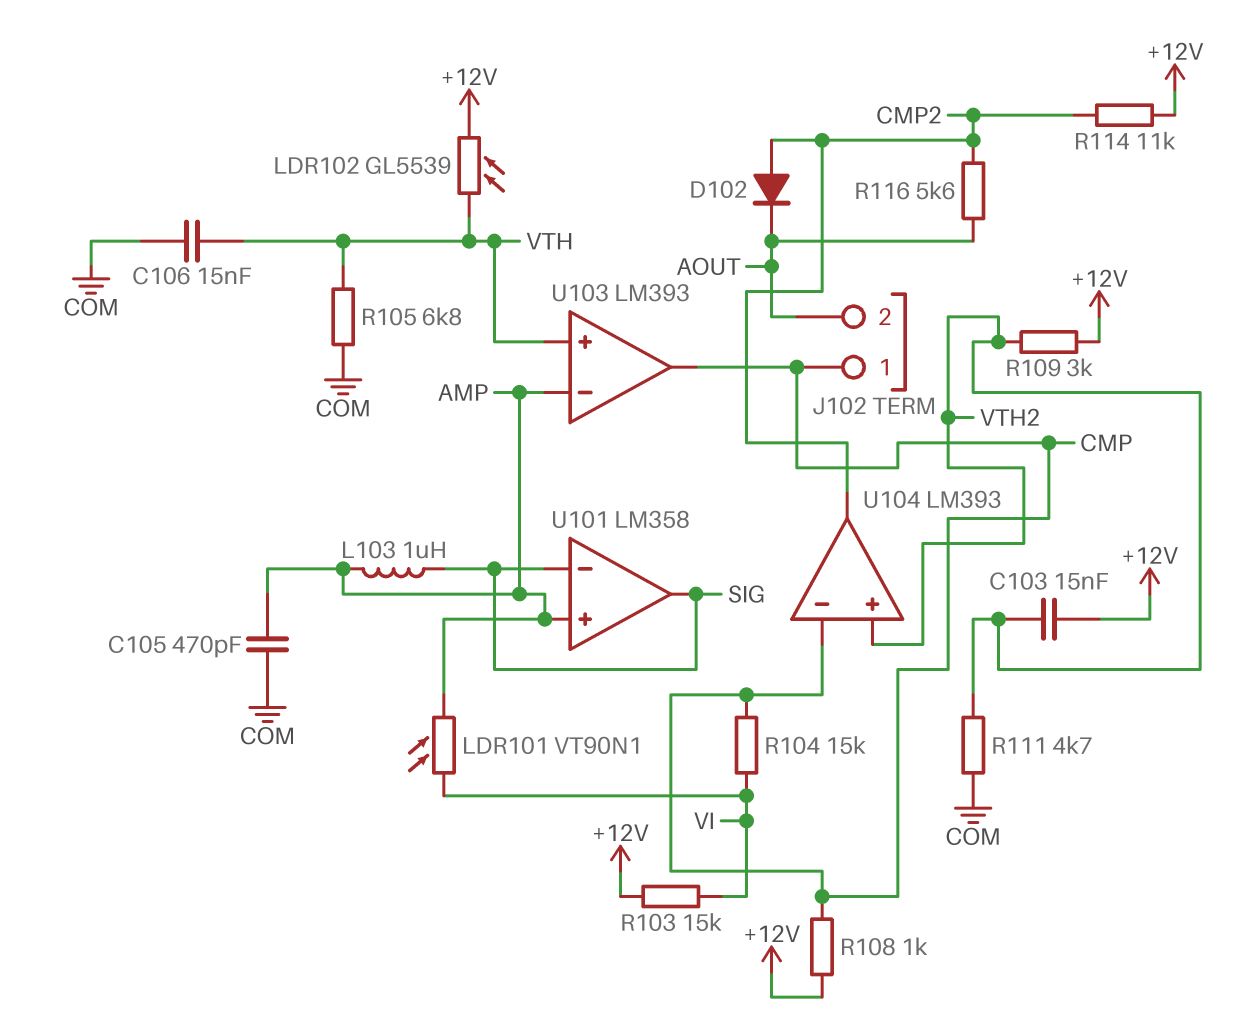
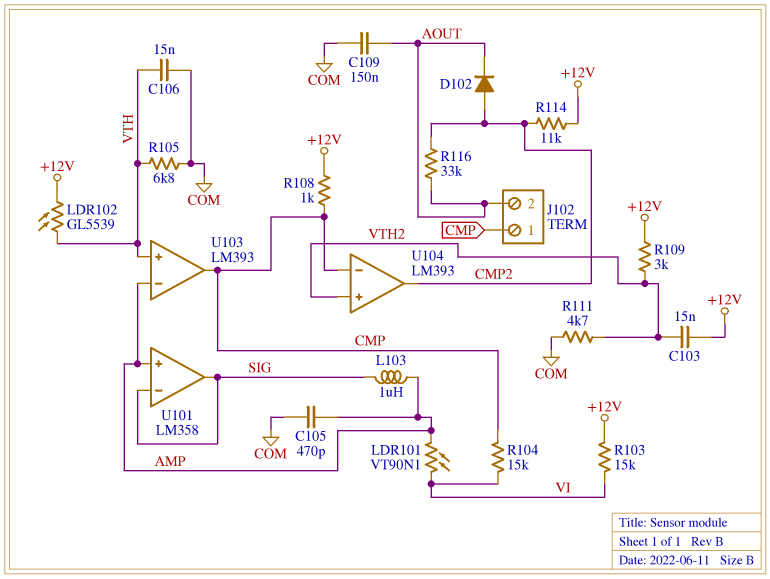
C109: none -> 150nF (AOUT, COM)
R116: 5.6k (AOUT, CMP2) -> 33k (AOUT, CMP2)

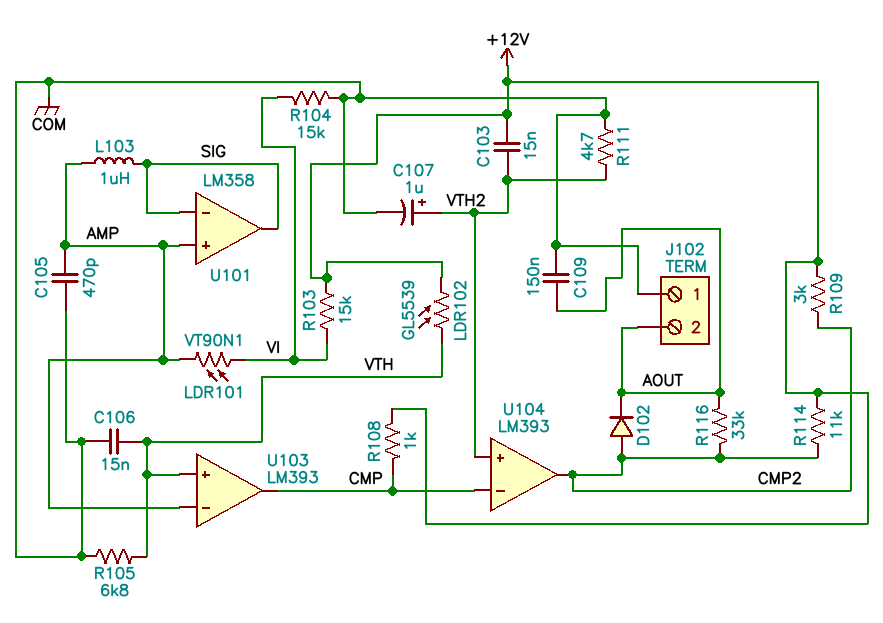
C107: none -> 1uF (plus VTH2, minus COM)
J102 pin 1: CMP -> COM
R104: 15k (CMP, VI) -> 15k (COM, VI)
R109: 3k (+12V, VTH2) -> 3k (+12V, CMP2)

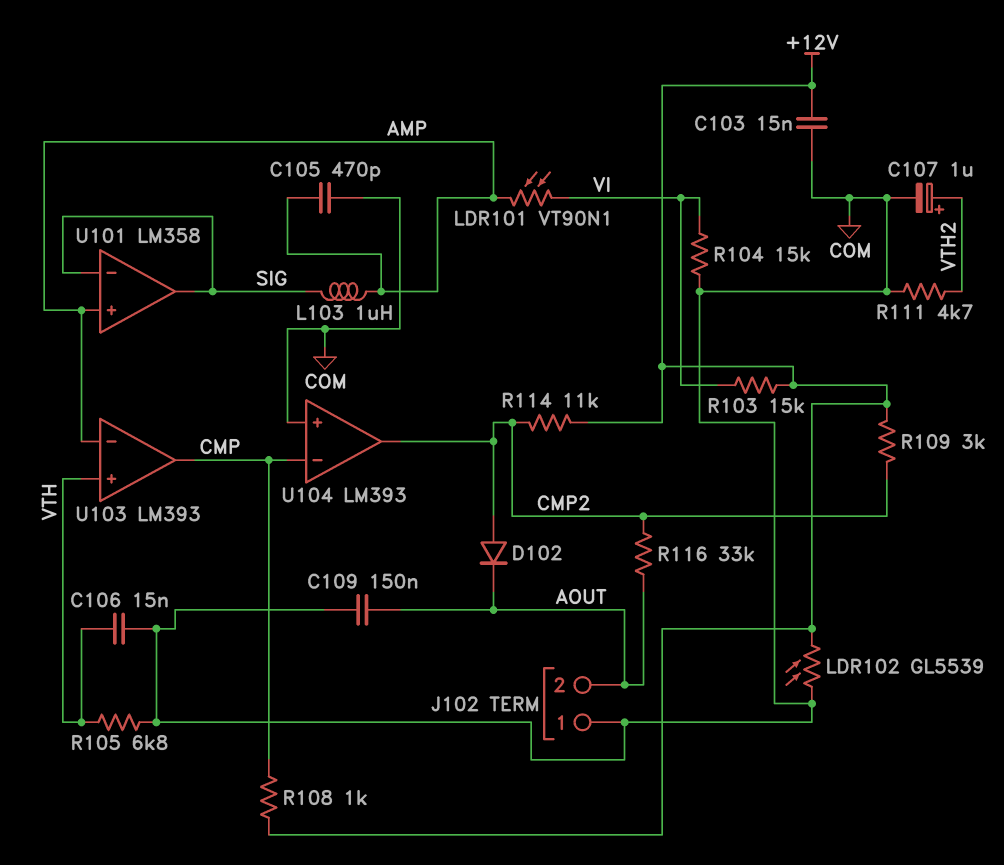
C103: 15nF (+12V, VTH2) -> 15nF (+12V, COM)
LDR102: GL5539 (+12V, VTH) -> GL5539 (+12V, COM)
U104 pin in+: VTH2 -> COM

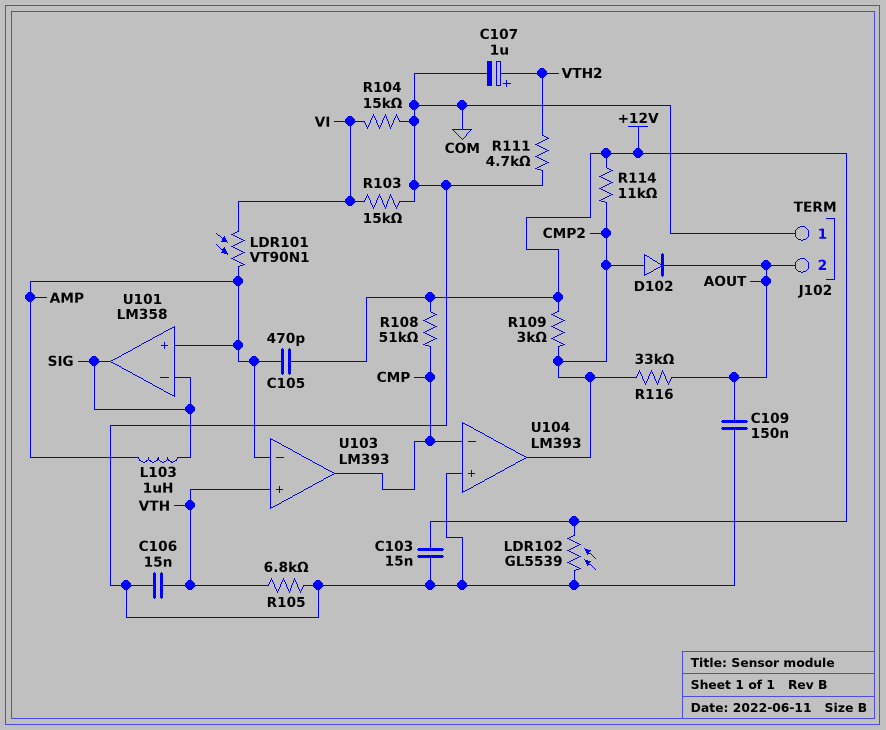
C105: 470pF (AMP, COM) -> 470pF (+12V, AMP)
R103: 15k (+12V, VI) -> 15k (COM, VI)
R108: 1k (+12V, CMP) -> 51k (+12V, CMP)

